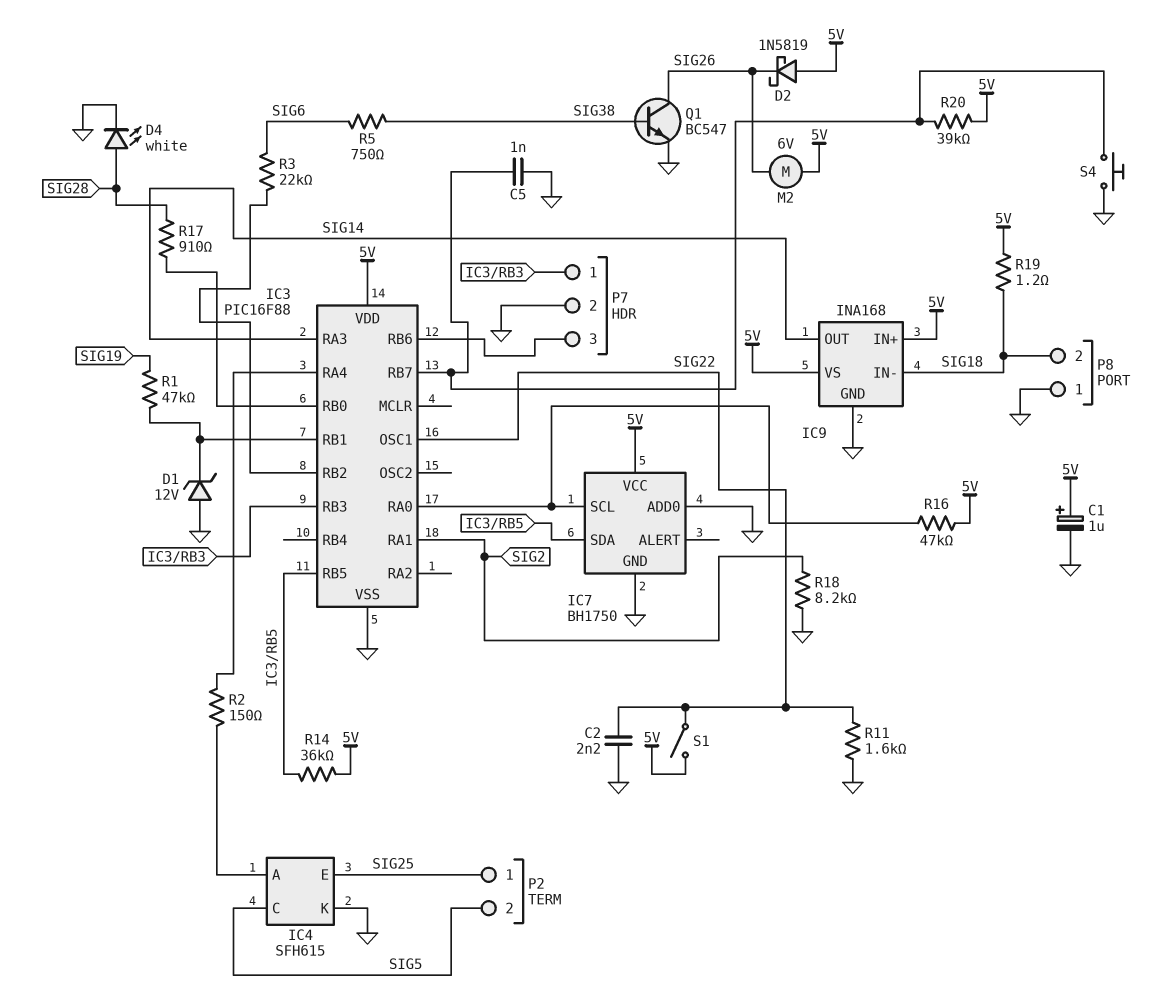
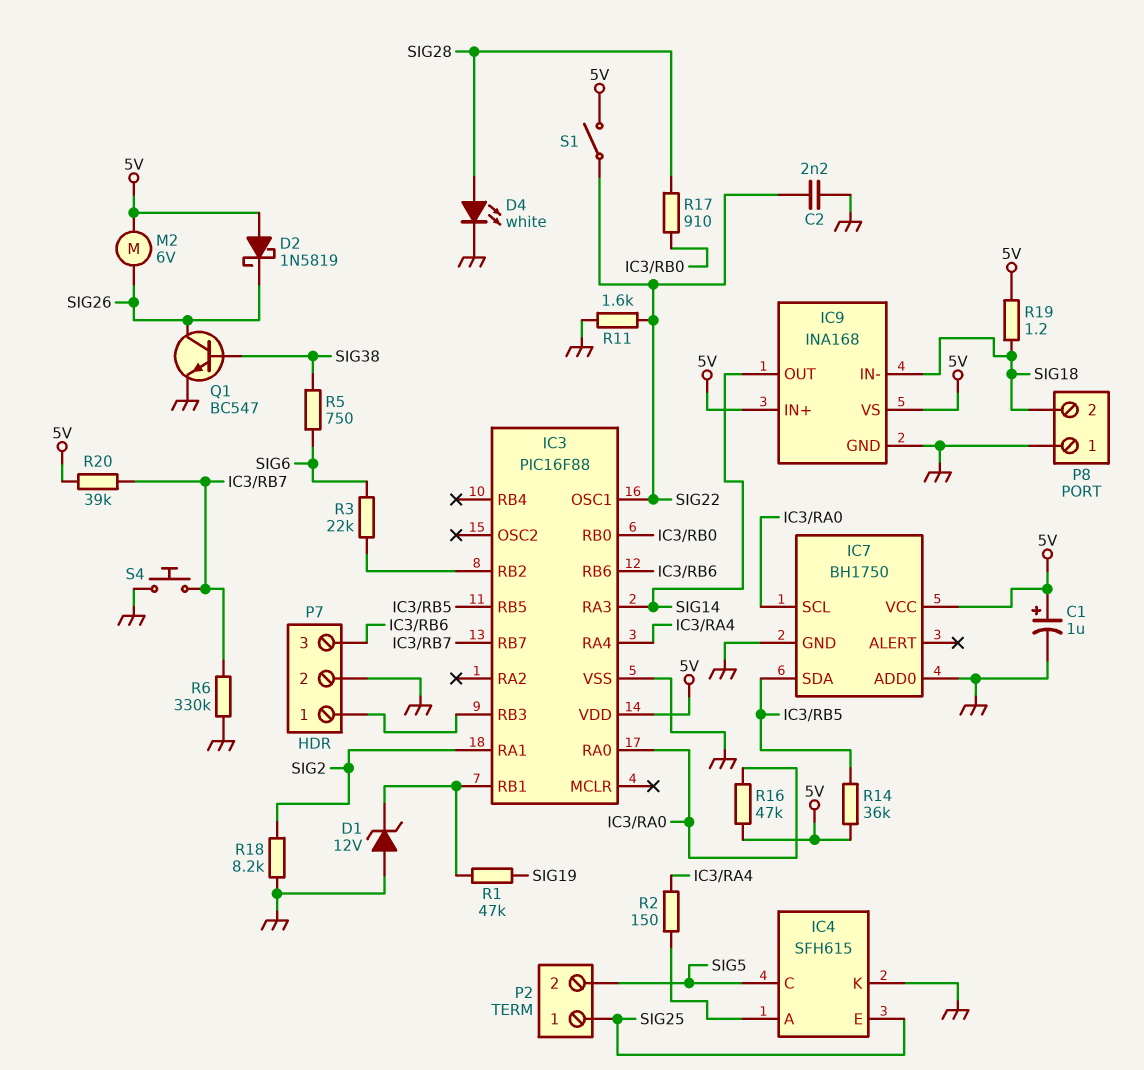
C5: 1nF (GND, IC3/RB7) -> none
R6: none -> 330k (GND, IC3/RB7)

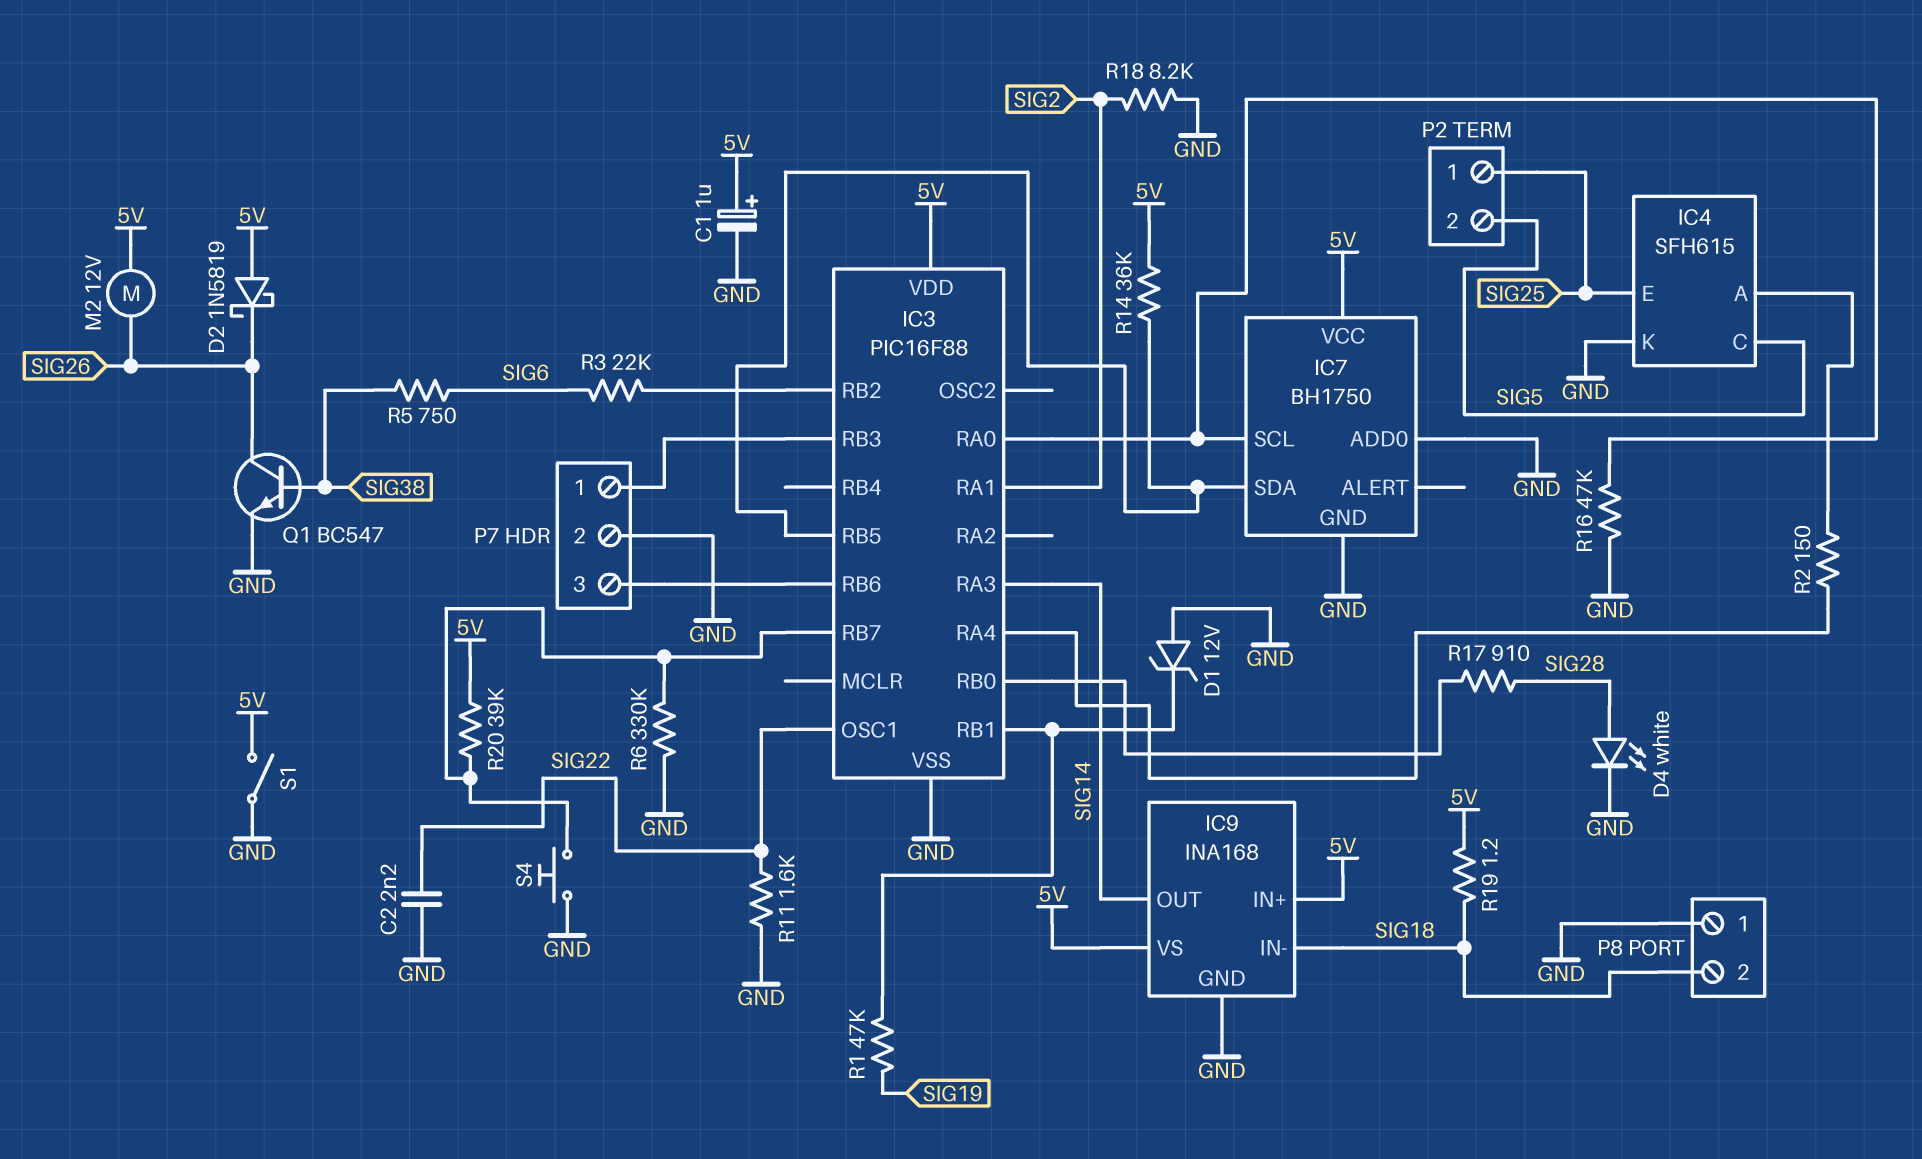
M2: motor 6V (5V, SIG26) -> motor 12V (5V, SIG26)
R16: 47k (5V, IC3/RA0) -> 47k (GND, IC3/RA0)
S1: switch (5V, SIG22) -> switch (5V, GND)

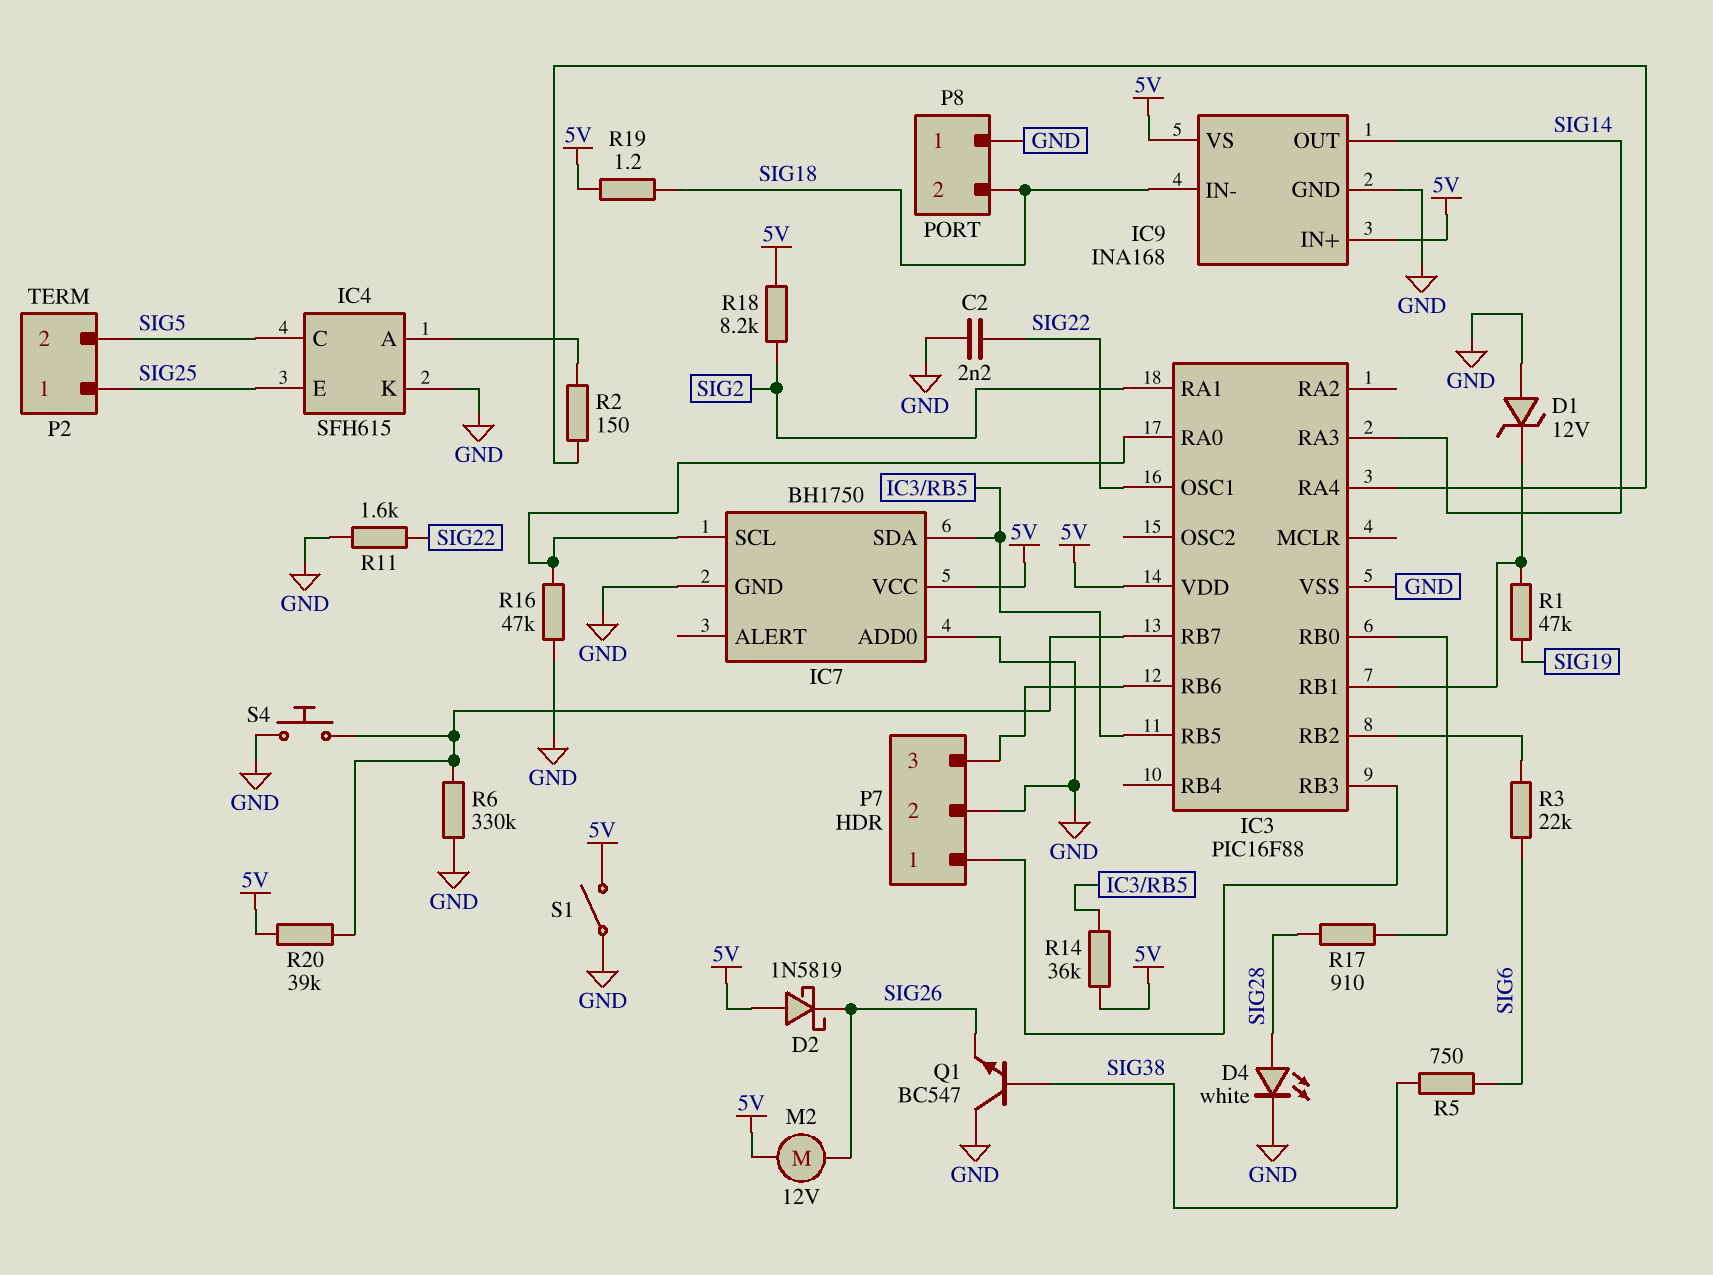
C1: 1uF (plus 5V, minus GND) -> none
Q1: NPN BC547 (B SIG38, C SIG26, E GND) -> NPN BC547 (B SIG38, C GND, E SIG26)
R18: 8.2k (GND, SIG2) -> 8.2k (5V, SIG2)

